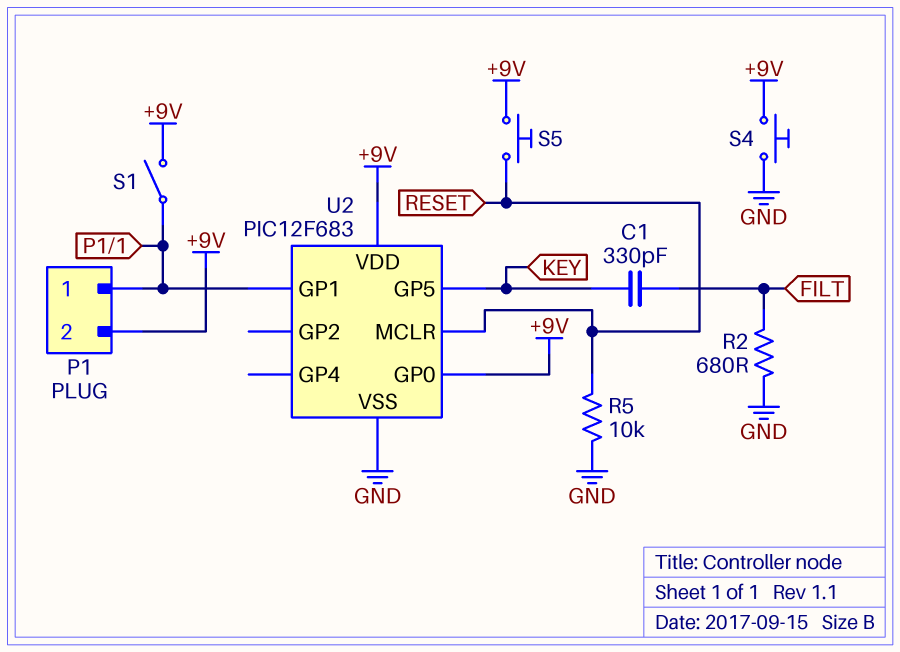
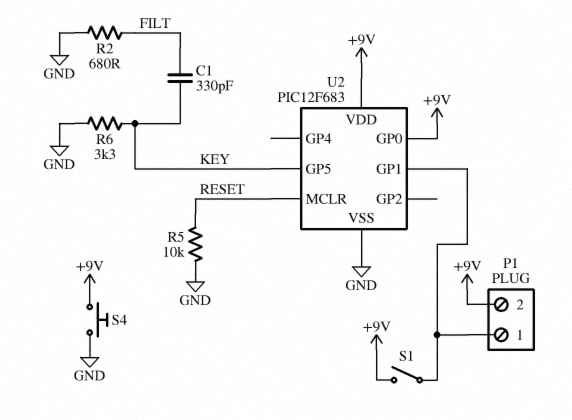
R6: none -> 3.3k (GND, KEY)
S5: button (+9V, RESET) -> none

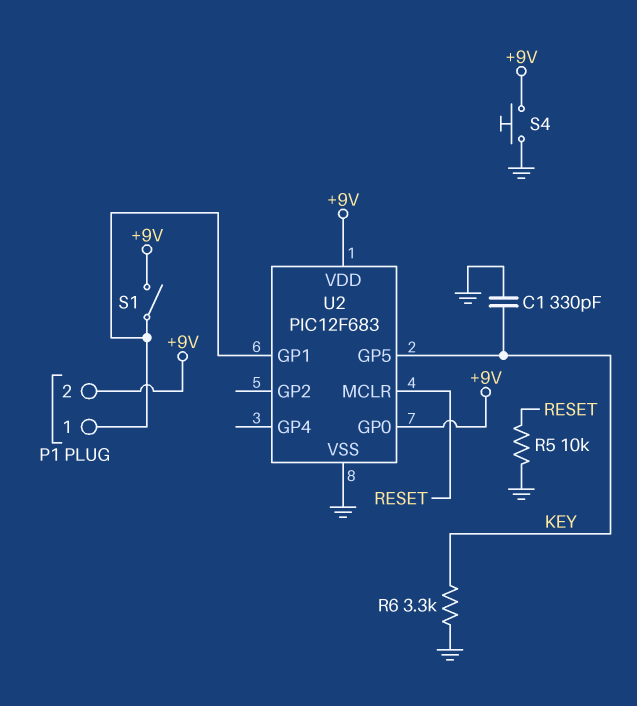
C1: 330pF (FILT, KEY) -> 330pF (GND, KEY)
R2: 680 (FILT, GND) -> none

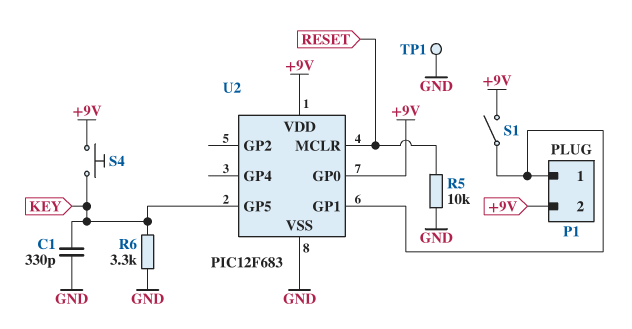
S4: button (+9V, GND) -> button (+9V, KEY)
TP1: none -> test point (GND)

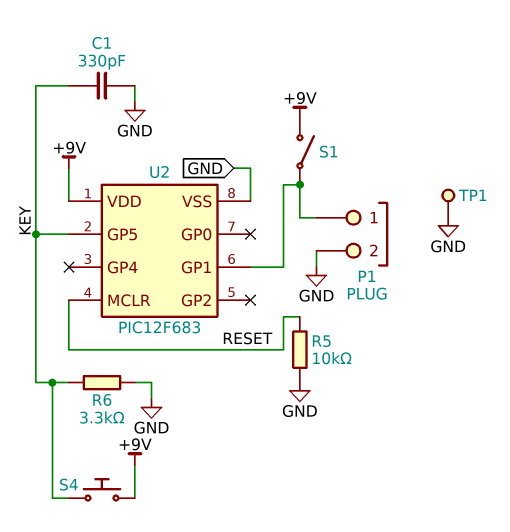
P1 pin 2: +9V -> GND
U2 pin GP0: +9V -> none

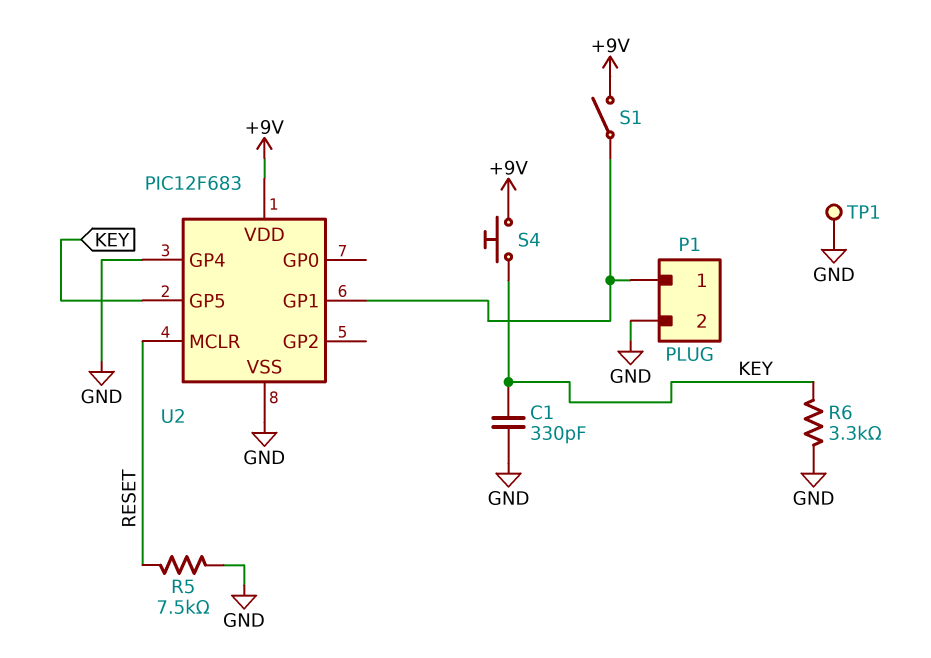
R5: 10k (GND, RESET) -> 7.5k (GND, RESET)
U2 pin GP4: none -> GND

